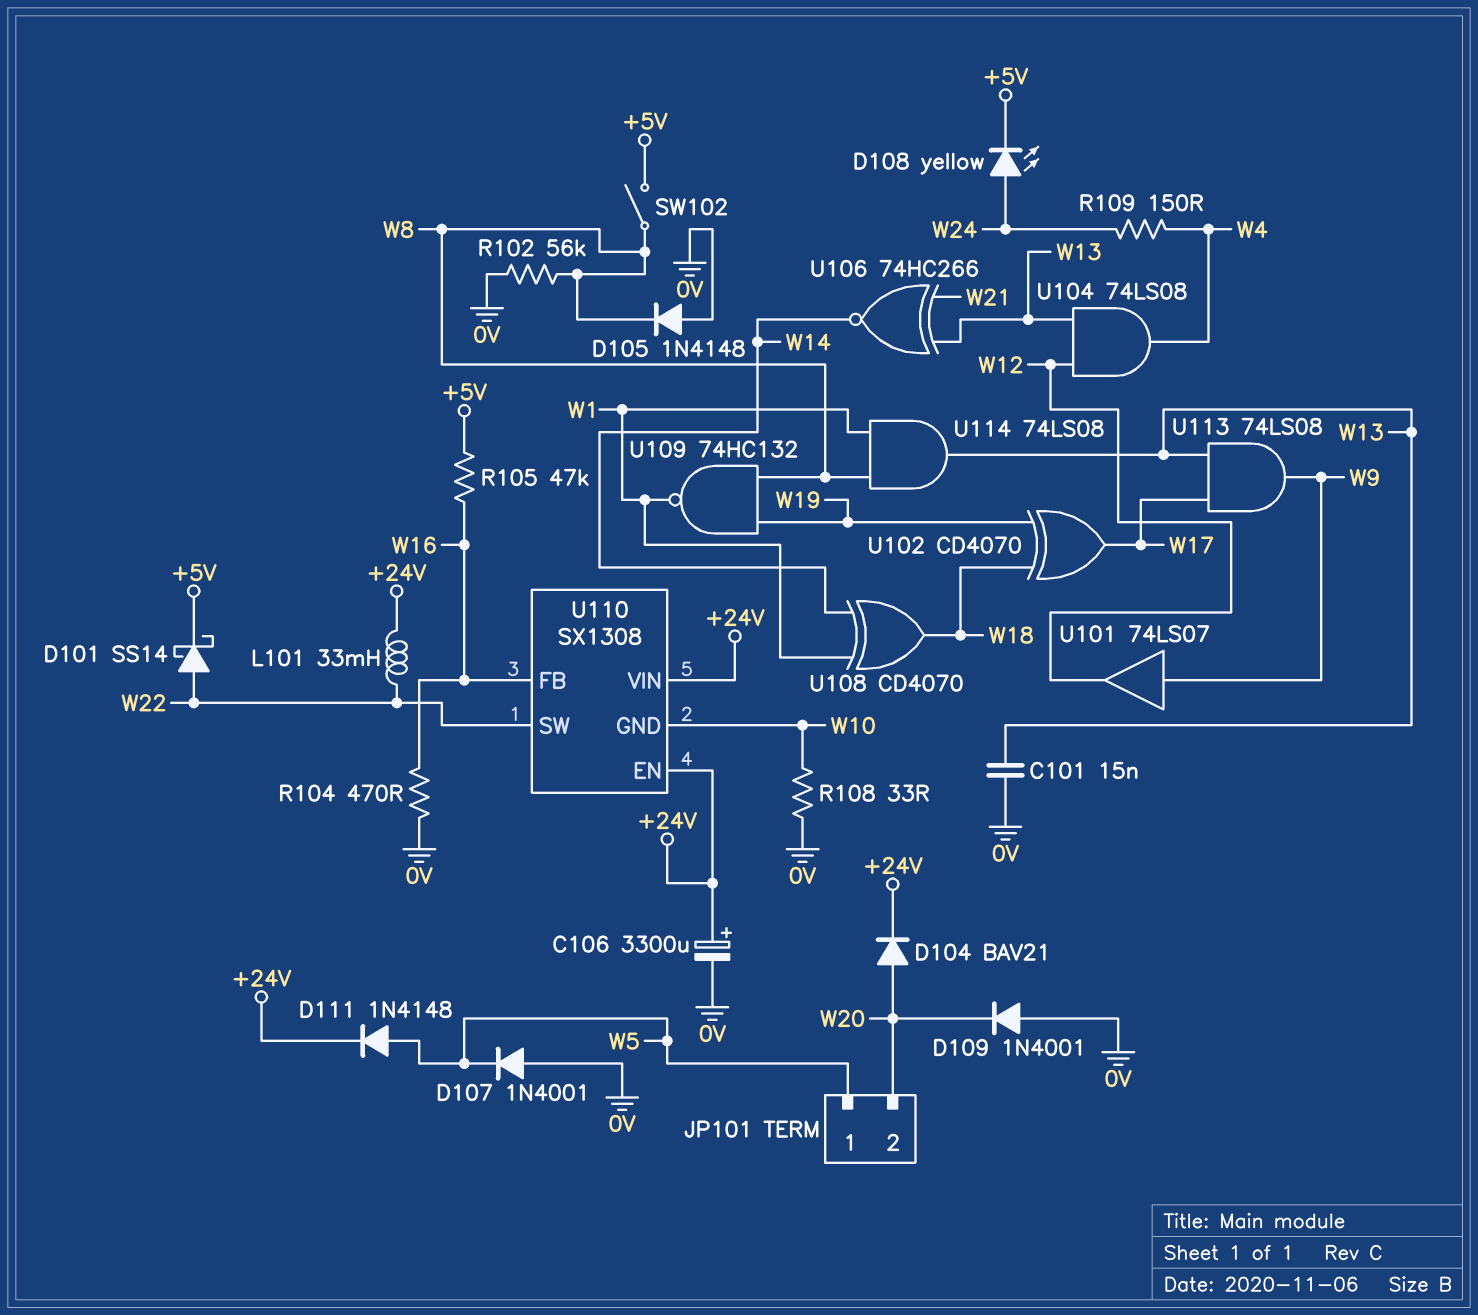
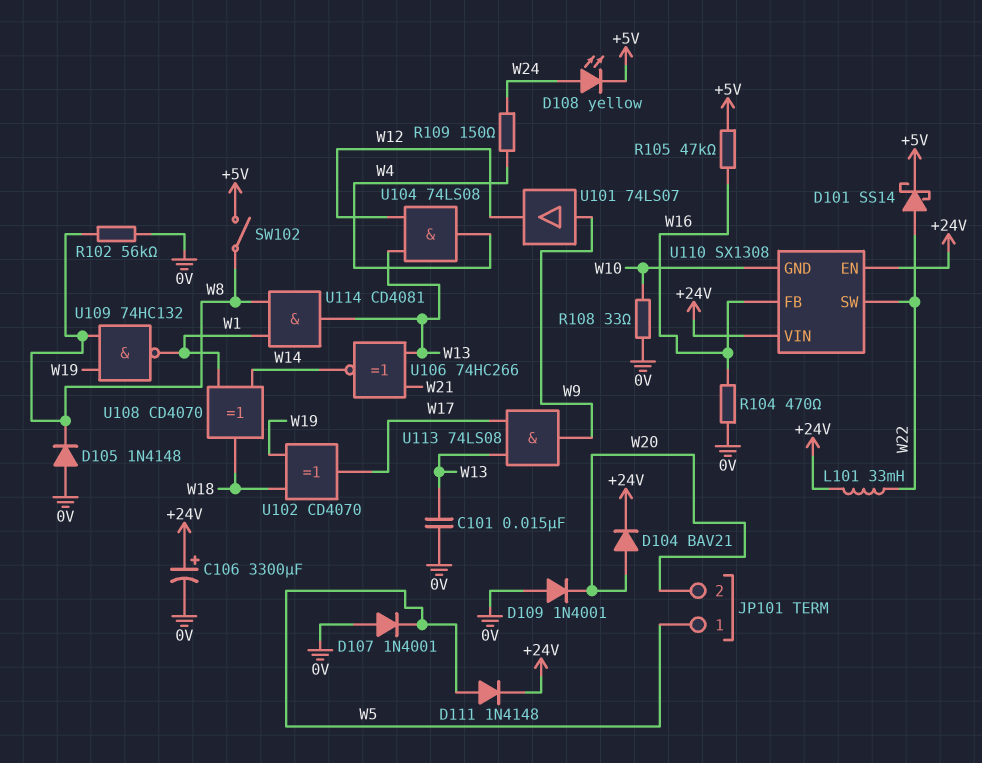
U114: AND 74LS08 (in W1, in W8, out W13) -> AND CD4081 (in W1, in W8, out W13)

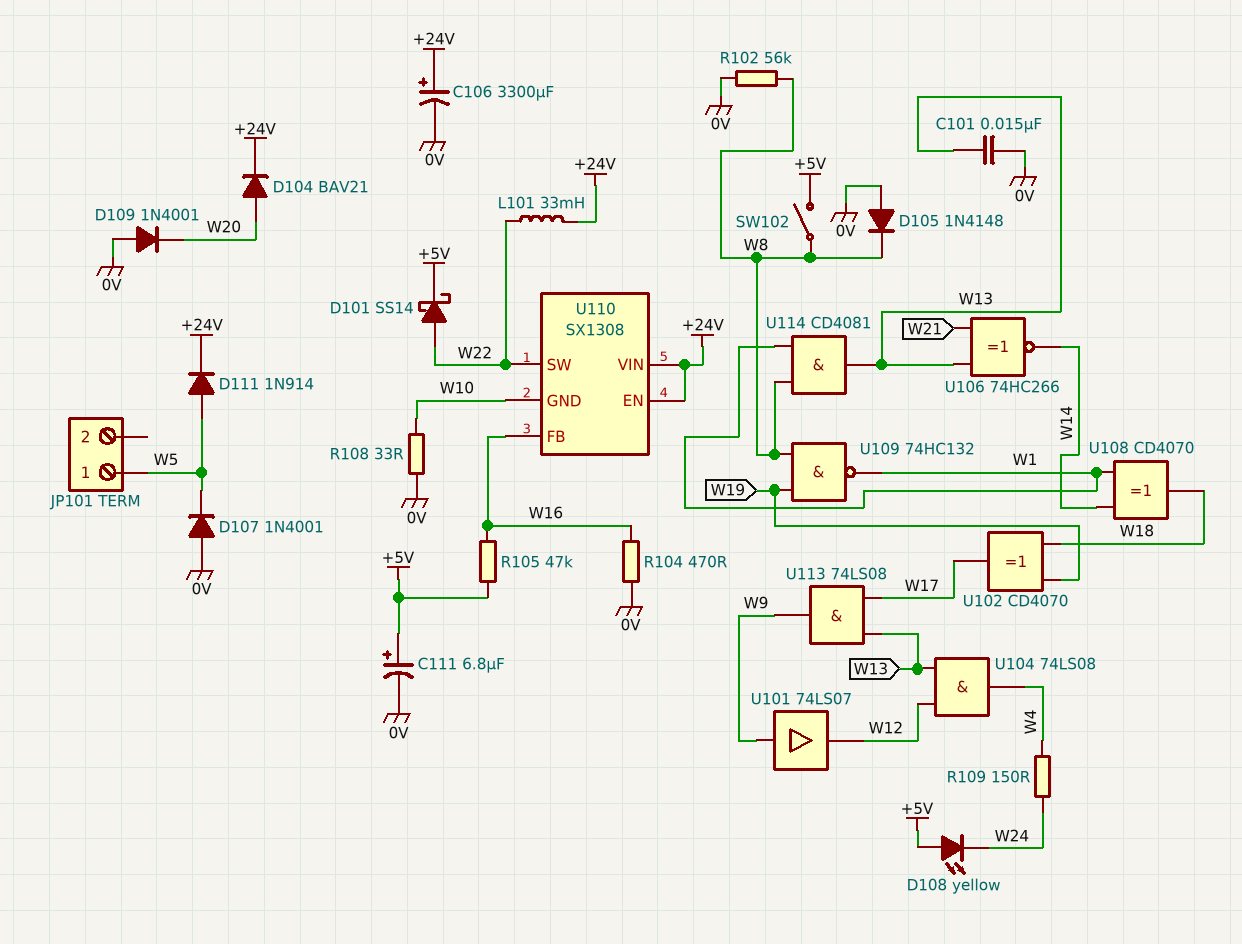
C111: none -> 6.8uF (plus +5V, minus 0V)
D108: LED yellow (A W24, K +5V) -> LED yellow (A +5V, K W24)
D111: diode 1N4148 (A W5, K +24V) -> diode 1N914 (A W5, K +24V)
JP101 pin 2: W20 -> none

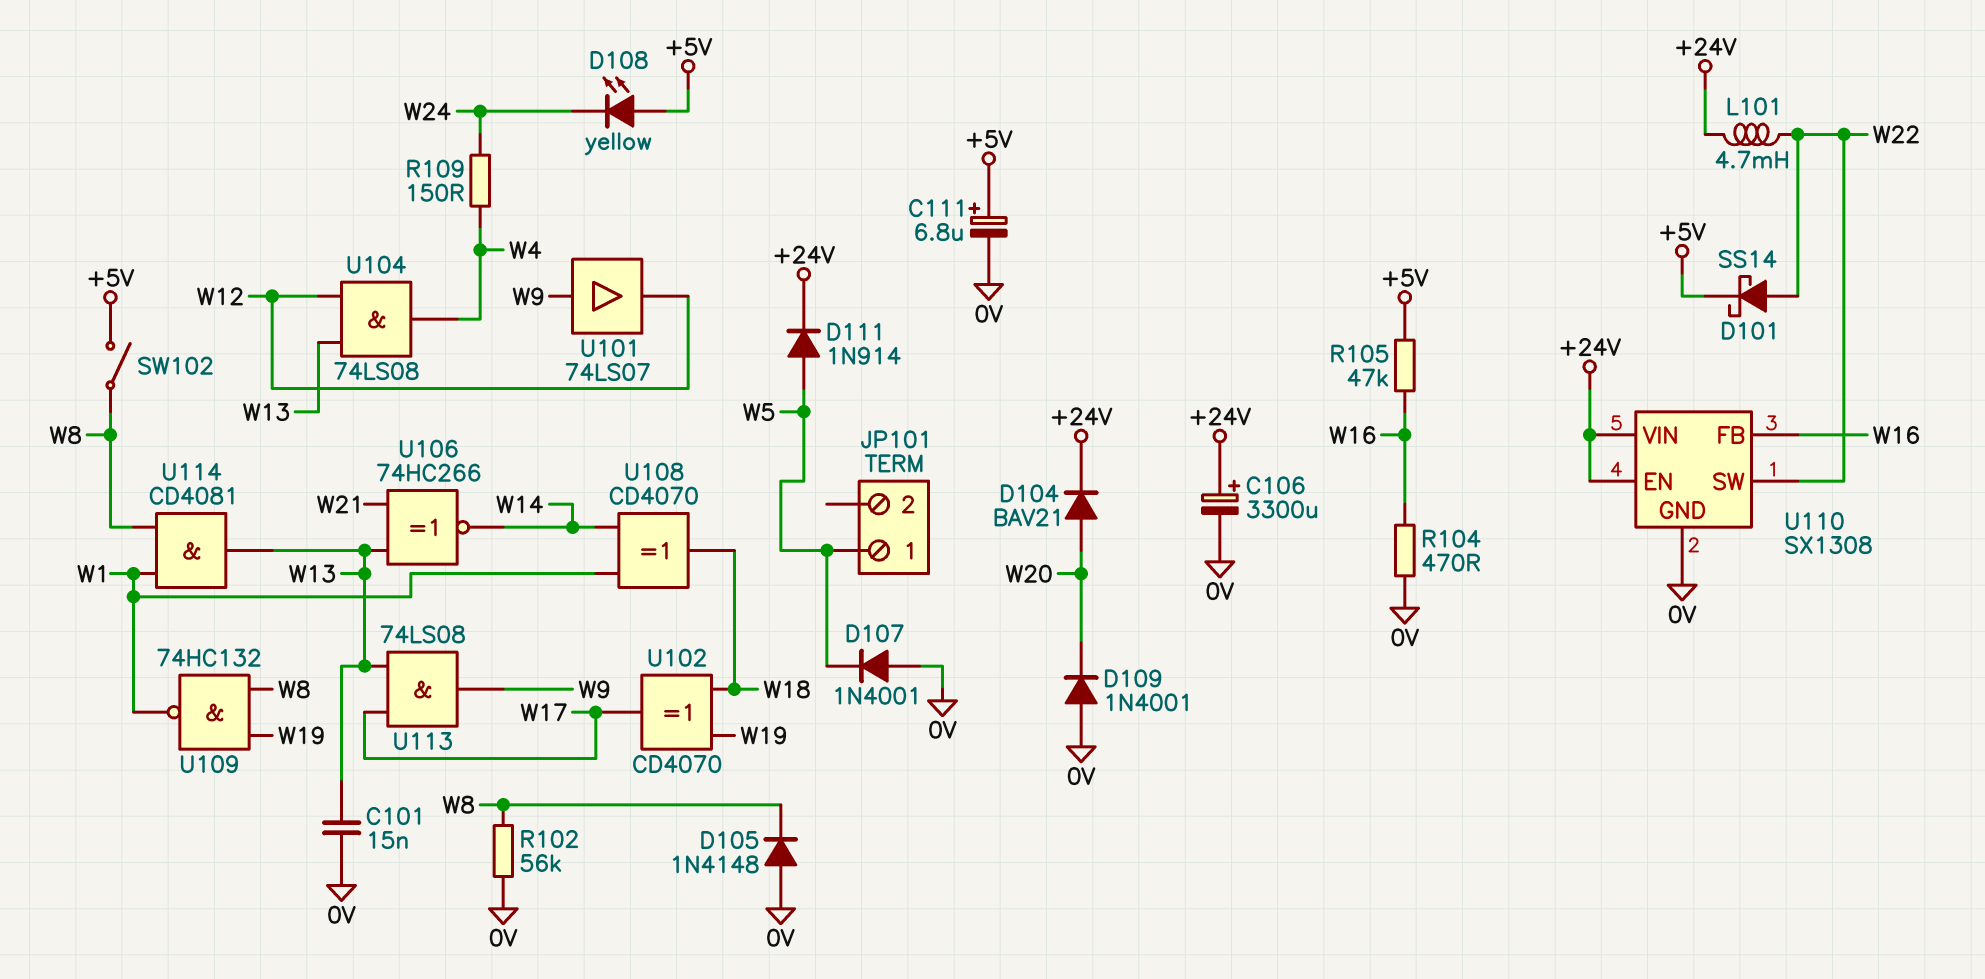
L101: 33mH (+24V, W22) -> 4.7mH (+24V, W22)
R108: 33 (0V, W10) -> none
U110 pin GND: W10 -> 0V

